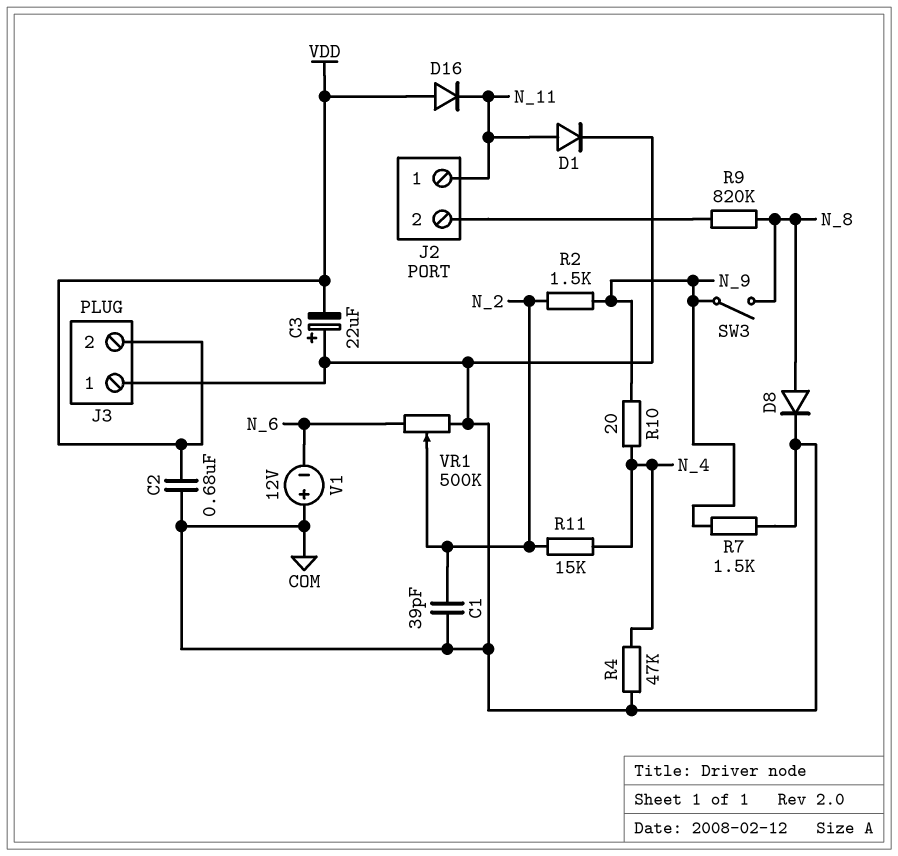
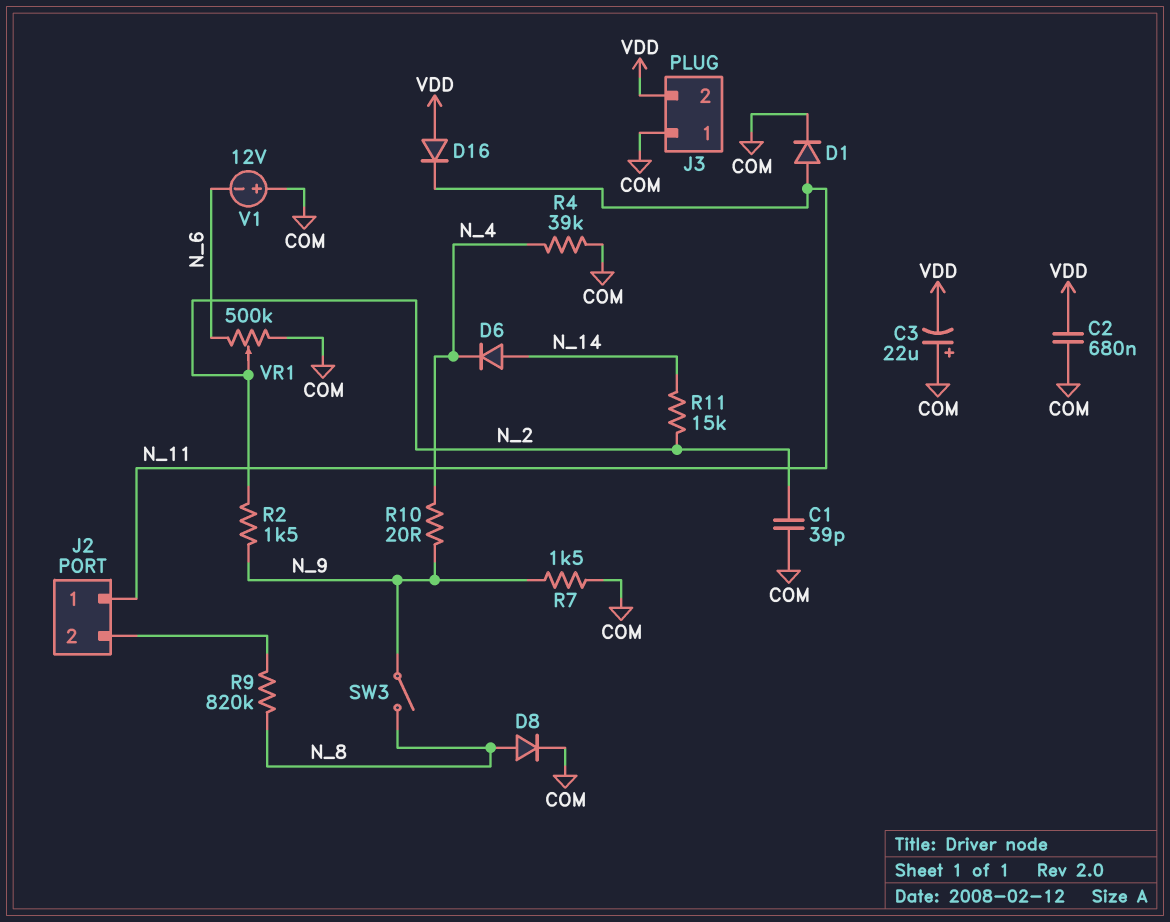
D6: none -> diode (A N_14, K N_4)
R4: 47k (COM, N_4) -> 39k (COM, N_4)
R11: 15k (N_2, N_4) -> 15k (N_2, N_14)

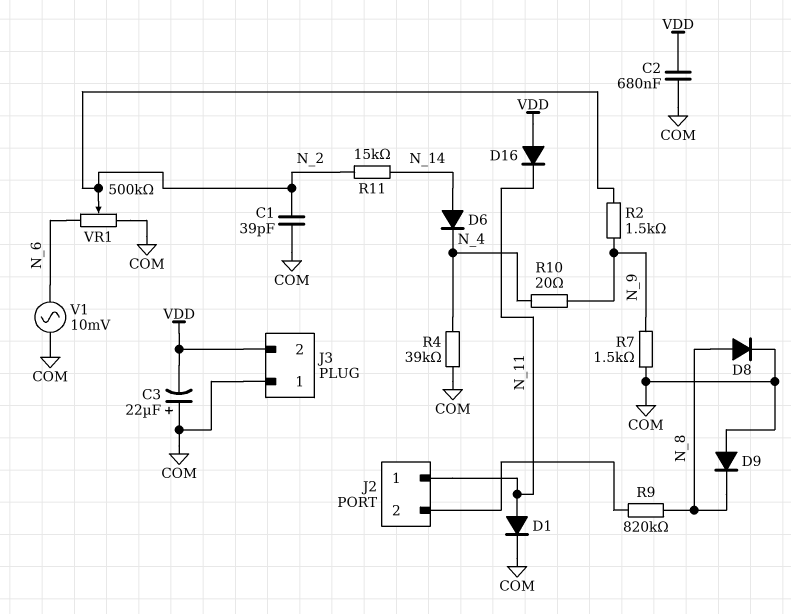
D9: none -> diode (A COM, K N_8)
SW3: switch (N_8, N_9) -> none
V1: 12V (plus COM, minus N_6) -> AC 10mV (COM, N_6)

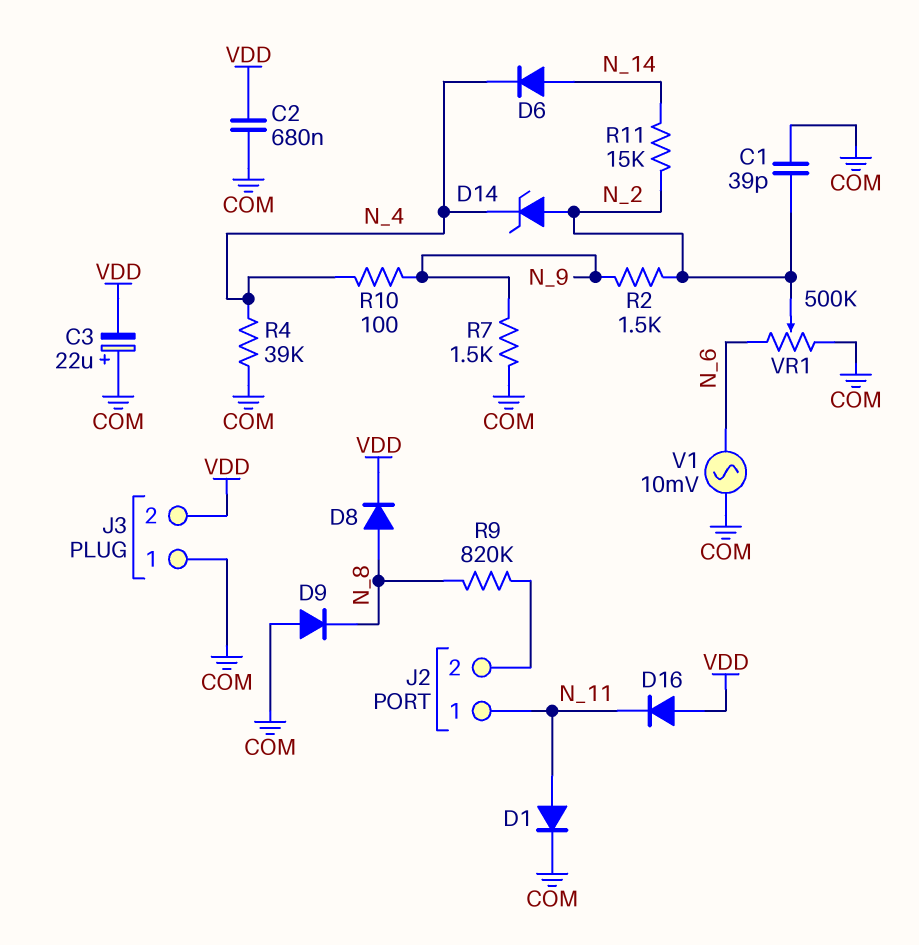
D8: diode (A N_8, K COM) -> diode (A N_8, K VDD)
D14: none -> zener (A N_2, K N_4)
R10: 20 (N_4, N_9) -> 100 (N_4, N_9)

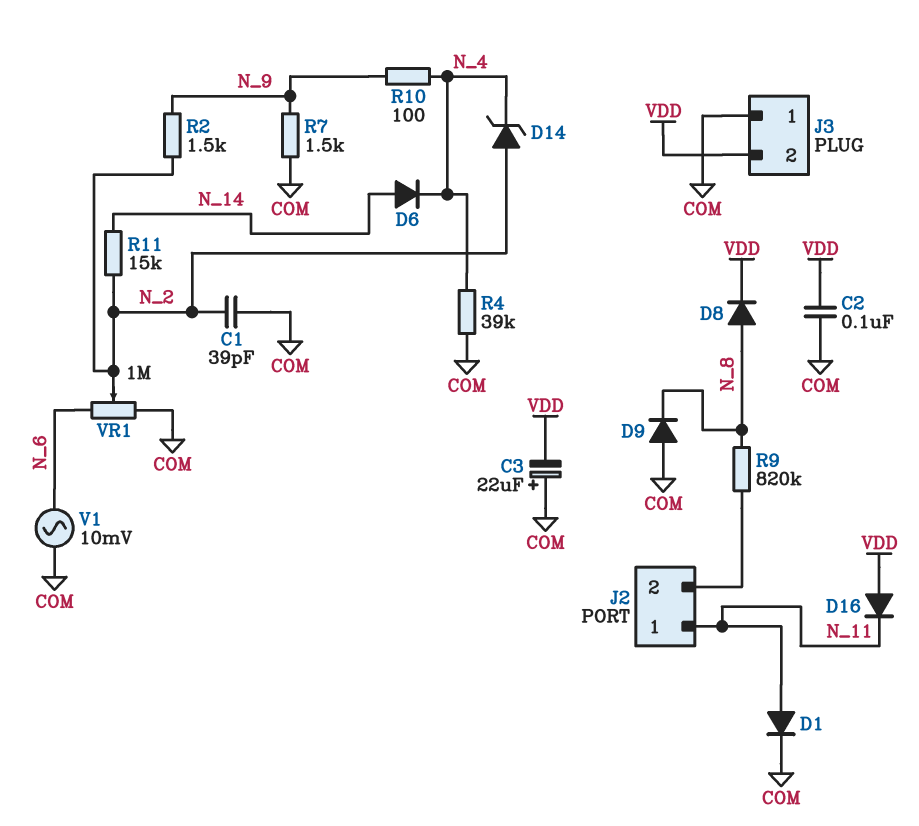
C2: 680nF (COM, VDD) -> 100nF (COM, VDD)
VR1: 500k (COM, N_6, wiper N_2) -> 1M (COM, N_6, wiper N_2)

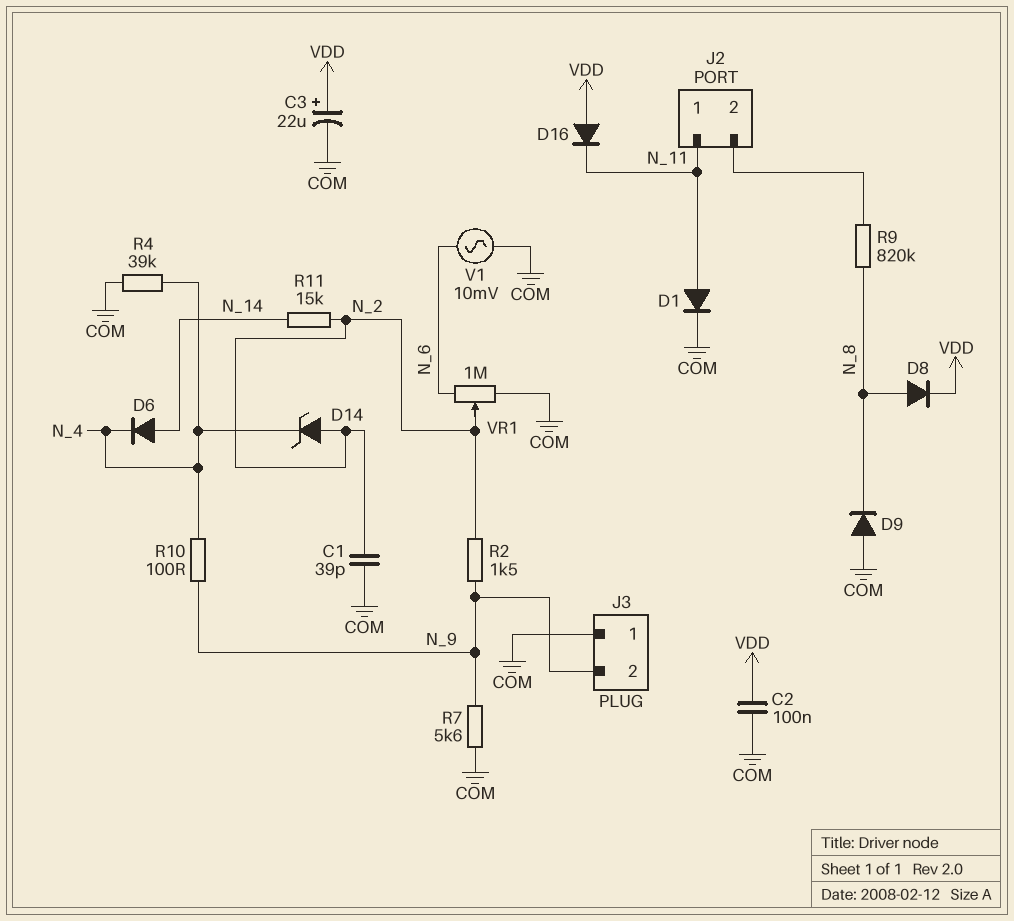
C3: 22uF (plus COM, minus VDD) -> 22uF (plus VDD, minus COM)
J3 pin 2: VDD -> N_9
R7: 1.5k (COM, N_9) -> 5.6k (COM, N_9)

